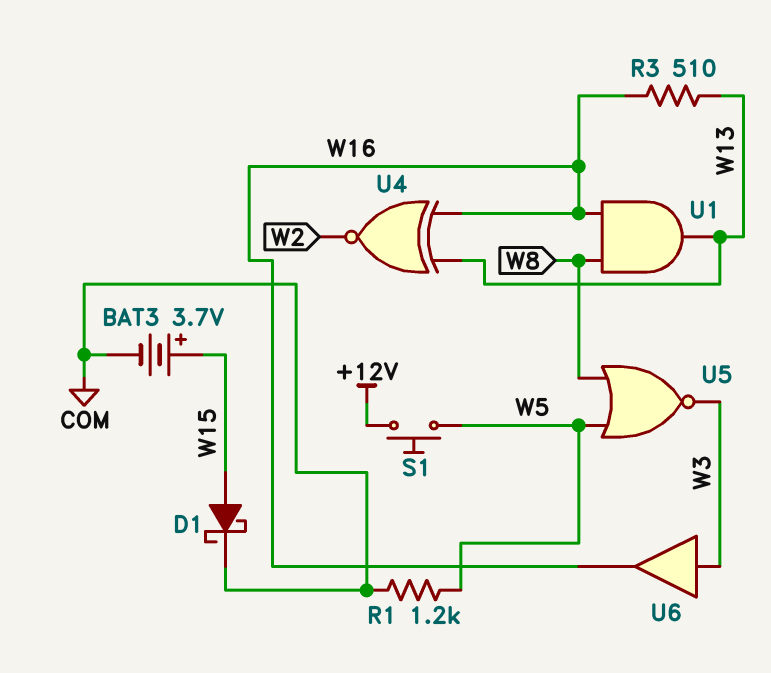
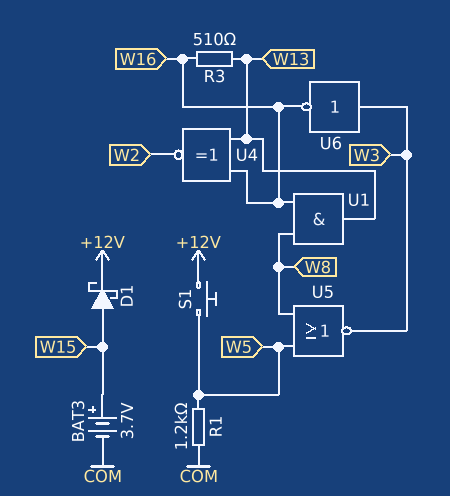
D1: schottky (A W15, K COM) -> schottky (A W15, K +12V)
U6: buffer (in W3, out W16) -> NOT (in W3, out W16)

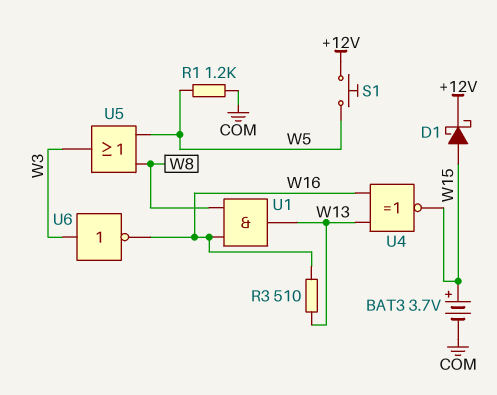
U4: XNOR (in W13, in W16, out W2) -> XNOR (in W13, in W16, out W15)
U5: NOR (in W5, in W8, out W3) -> OR (in W5, in W8, out W3)

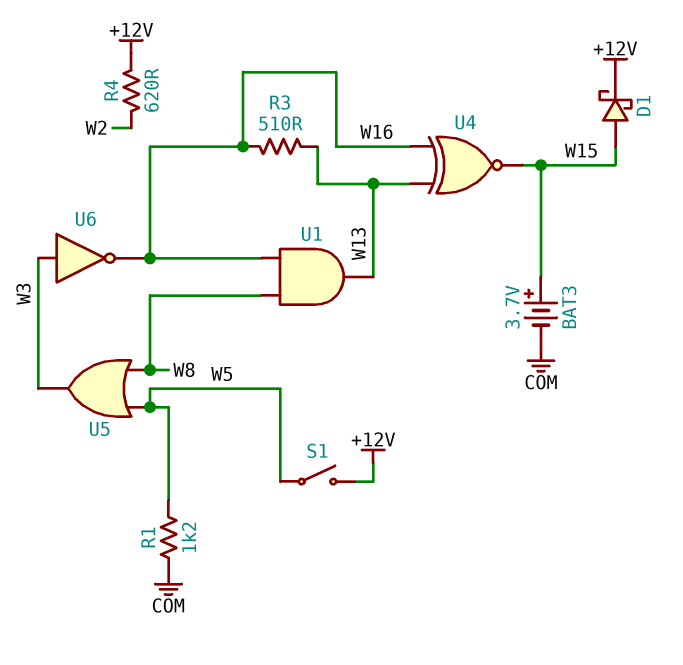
R4: none -> 620 (+12V, W2)
S1: button (+12V, W5) -> switch (+12V, W5)

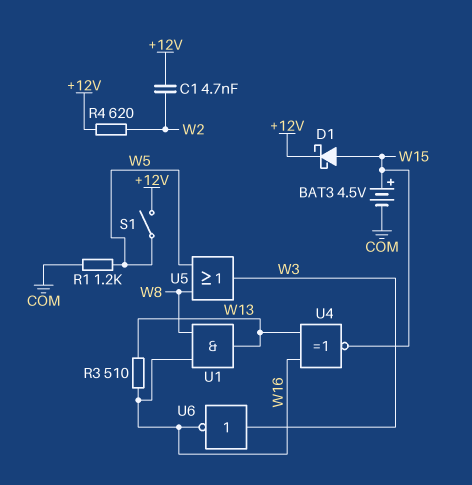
BAT3: 3.7V (plus W15, minus COM) -> 4.5V (plus W15, minus COM)
C1: none -> 4.7nF (+12V, W2)

